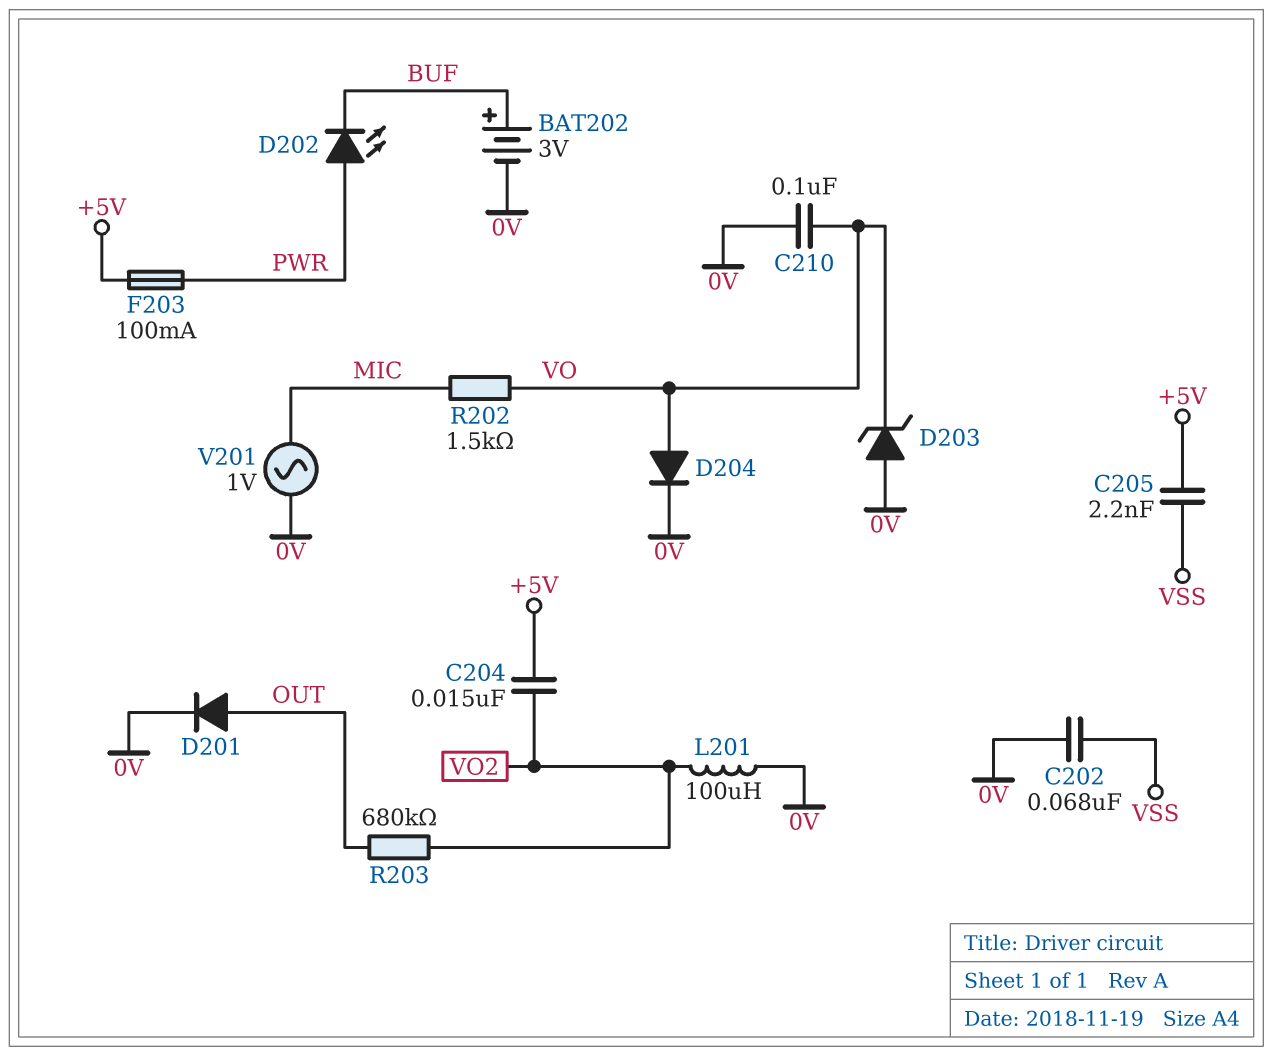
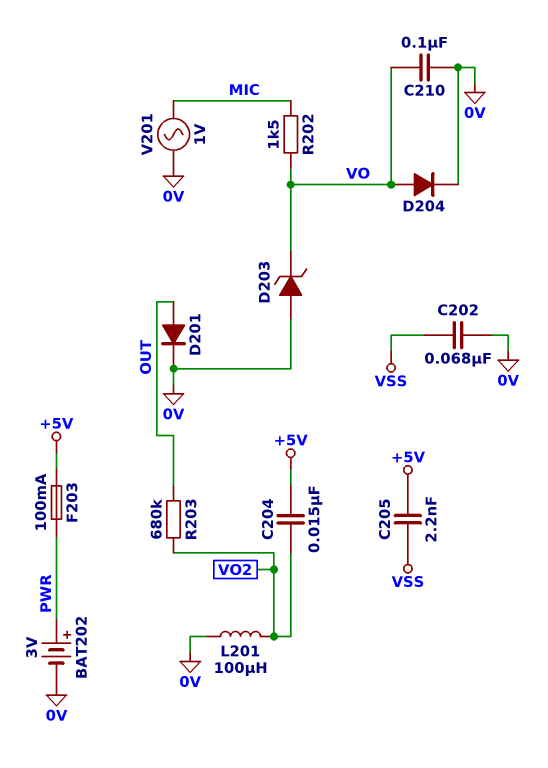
BAT202: 3V (plus BUF, minus 0V) -> 3V (plus PWR, minus 0V)
D202: LED (A PWR, K BUF) -> none

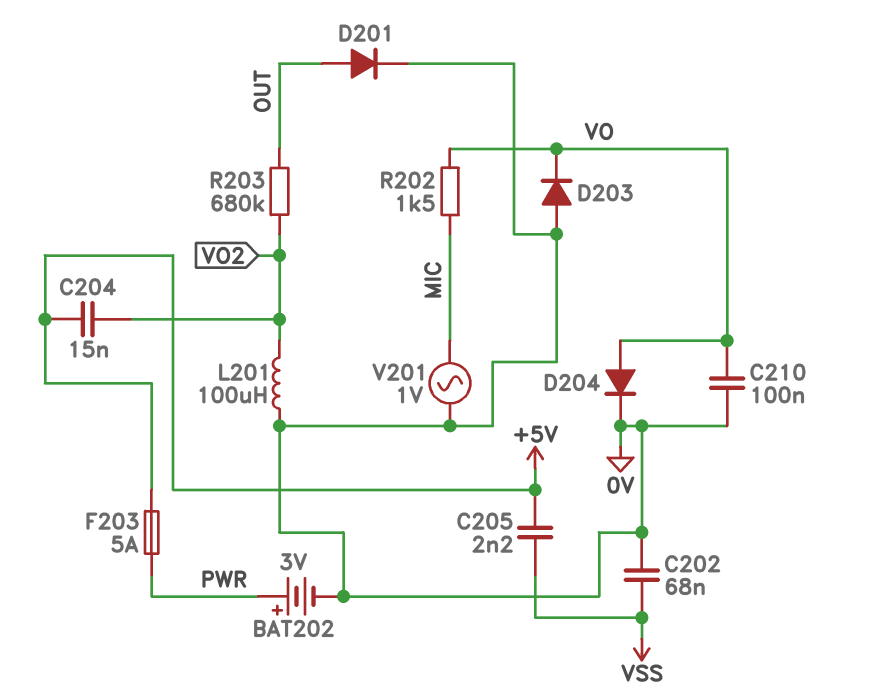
D203: zener (A 0V, K VO) -> diode (A 0V, K VO)
F203: 100mA (+5V, PWR) -> 5A (+5V, PWR)

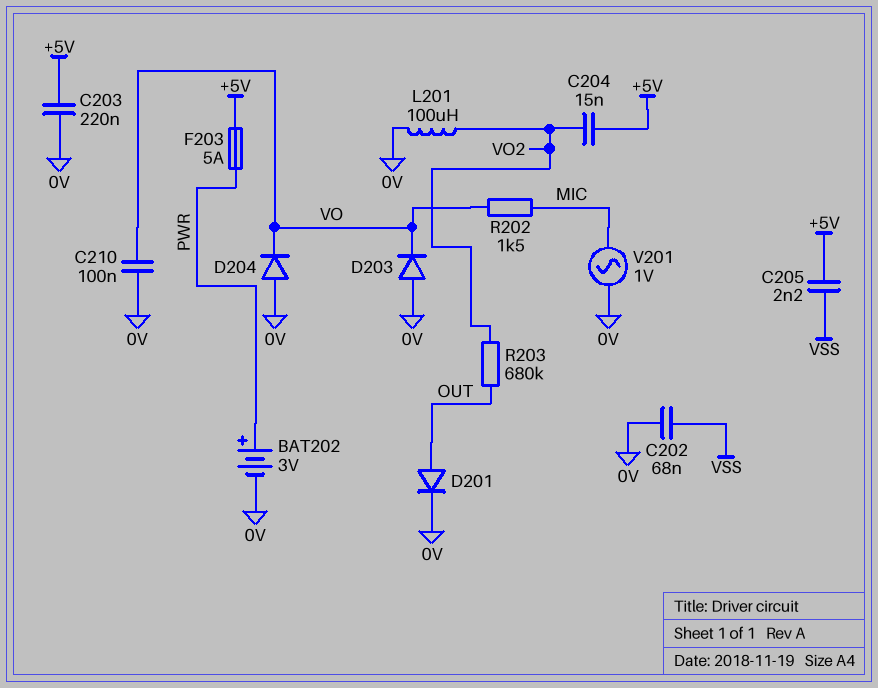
C203: none -> 220nF (+5V, 0V)
D204: diode (A VO, K 0V) -> diode (A 0V, K VO)

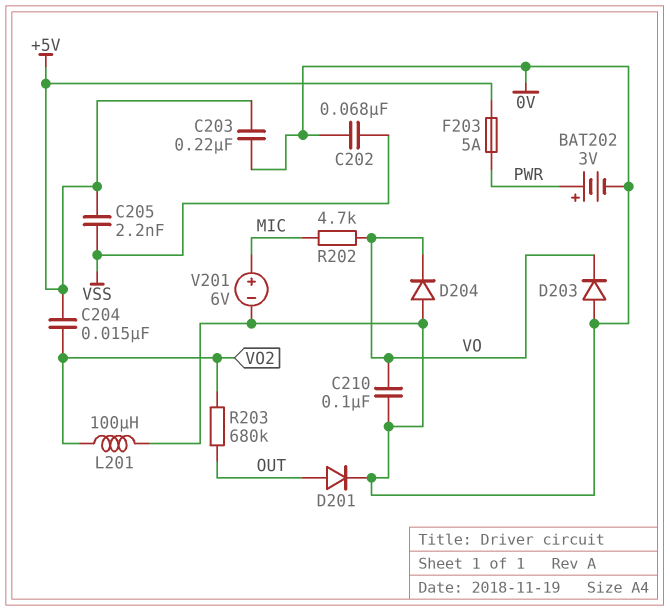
R202: 1.5k (MIC, VO) -> 4.7k (MIC, VO)
V201: AC 1V (0V, MIC) -> 6V (plus MIC, minus 0V)

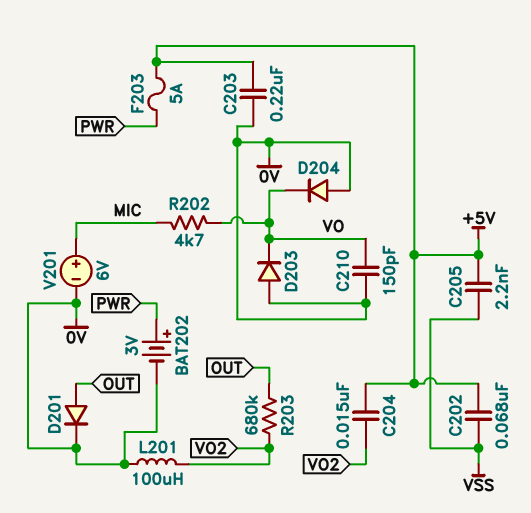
C202: 68nF (0V, VSS) -> 68nF (+5V, VSS)
C210: 100nF (0V, VO) -> 150pF (0V, VO)

